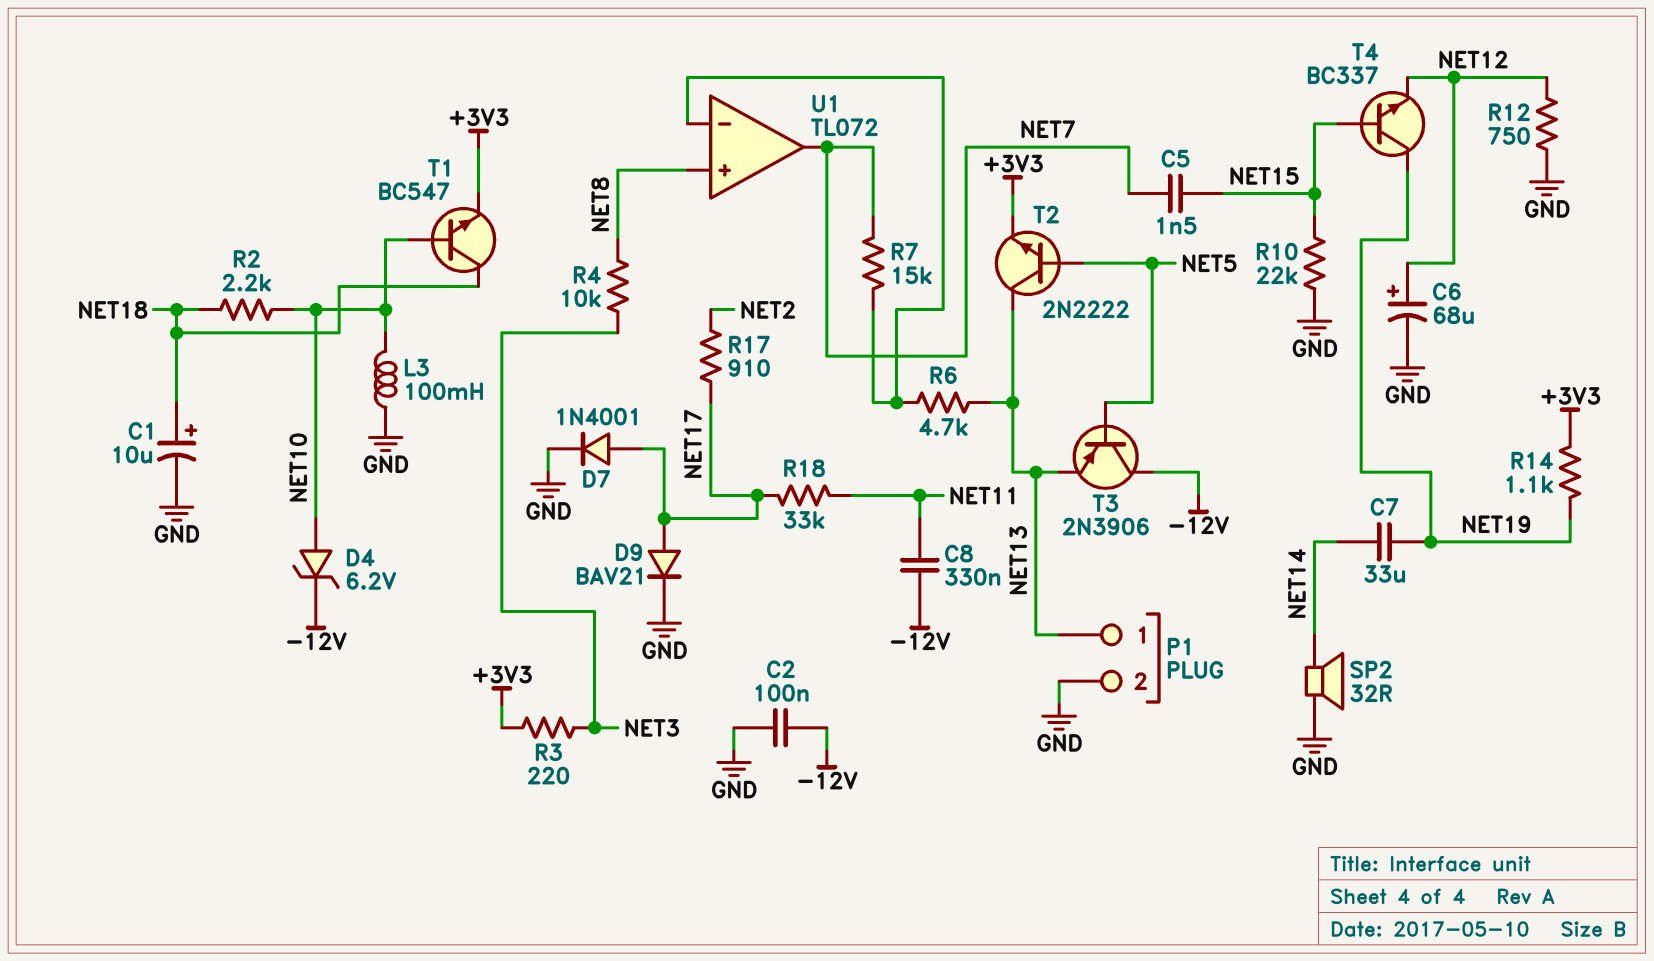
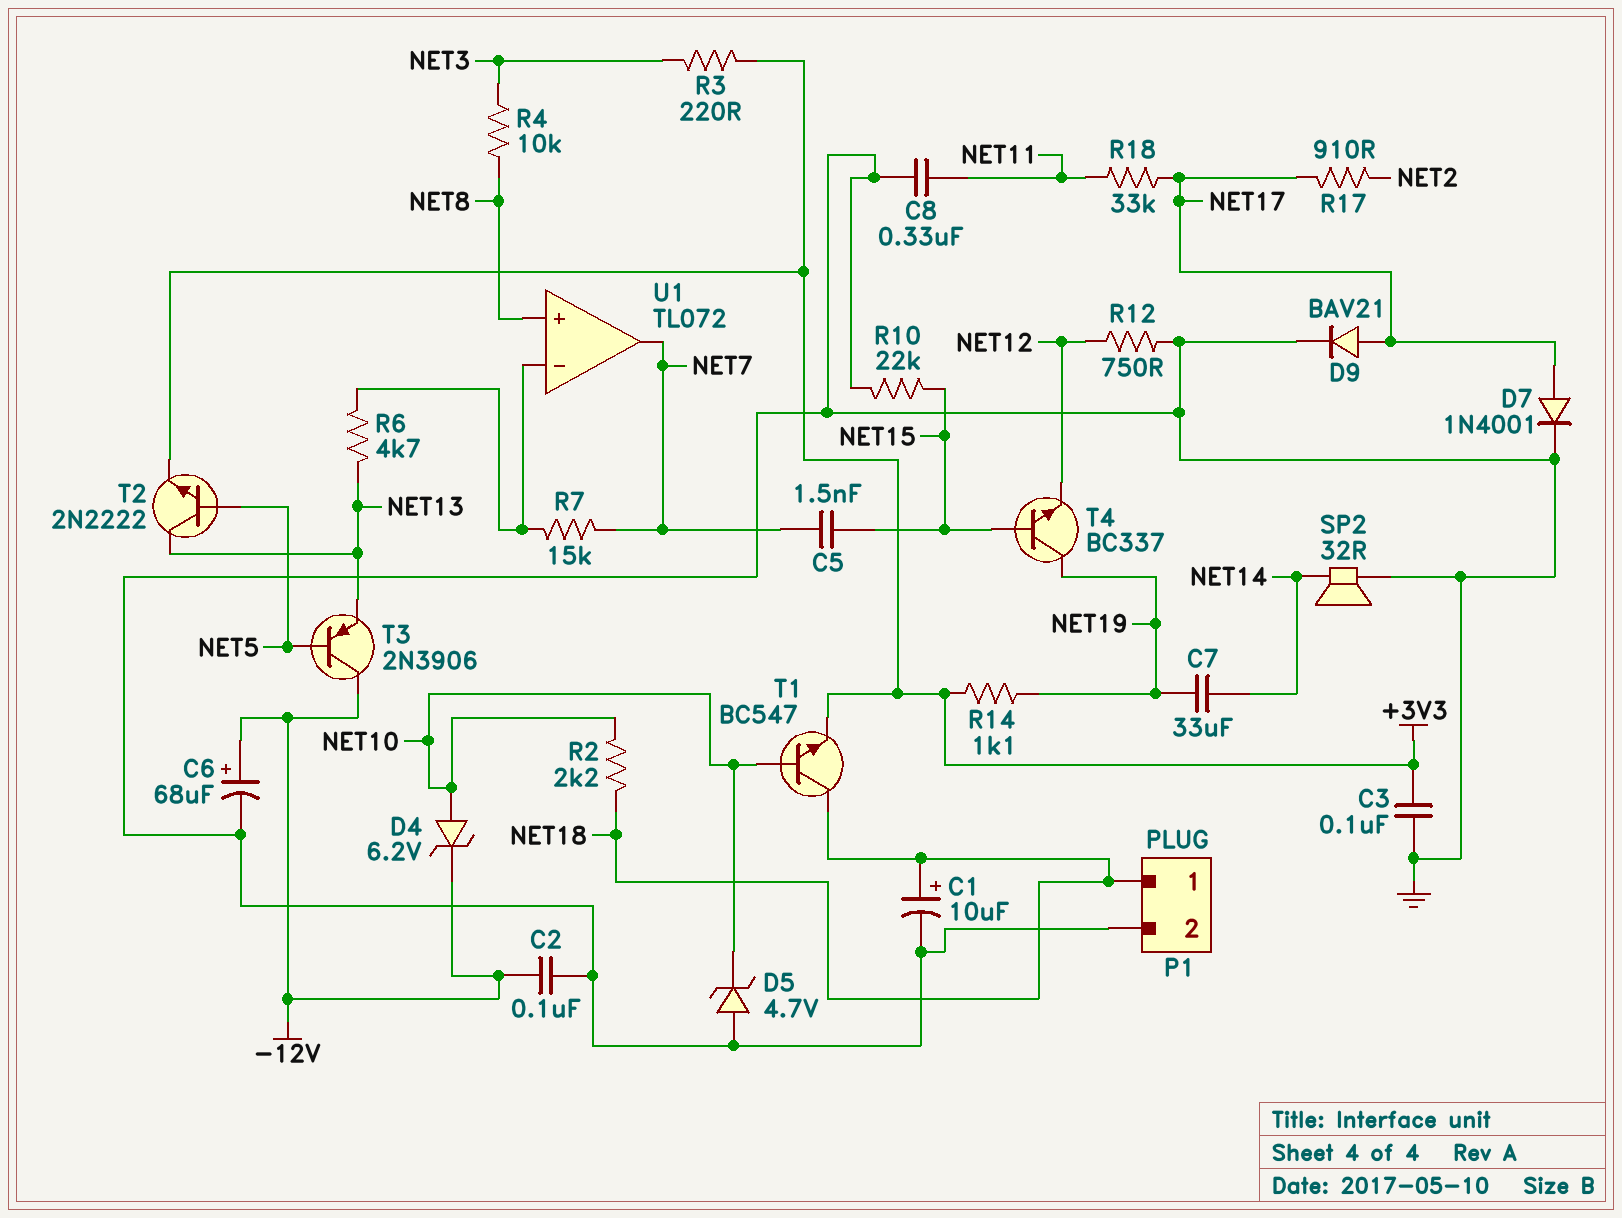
C3: none -> 100nF (+3V3, GND)
C6: 68uF (plus NET12, minus GND) -> 68uF (plus -12V, minus GND)
C8: 330nF (-12V, NET11) -> 330nF (GND, NET11)
D5: none -> zener 4.7V (A GND, K NET10)
L3: 100mH (GND, NET10) -> none
P1 pin 1: NET13 -> NET18

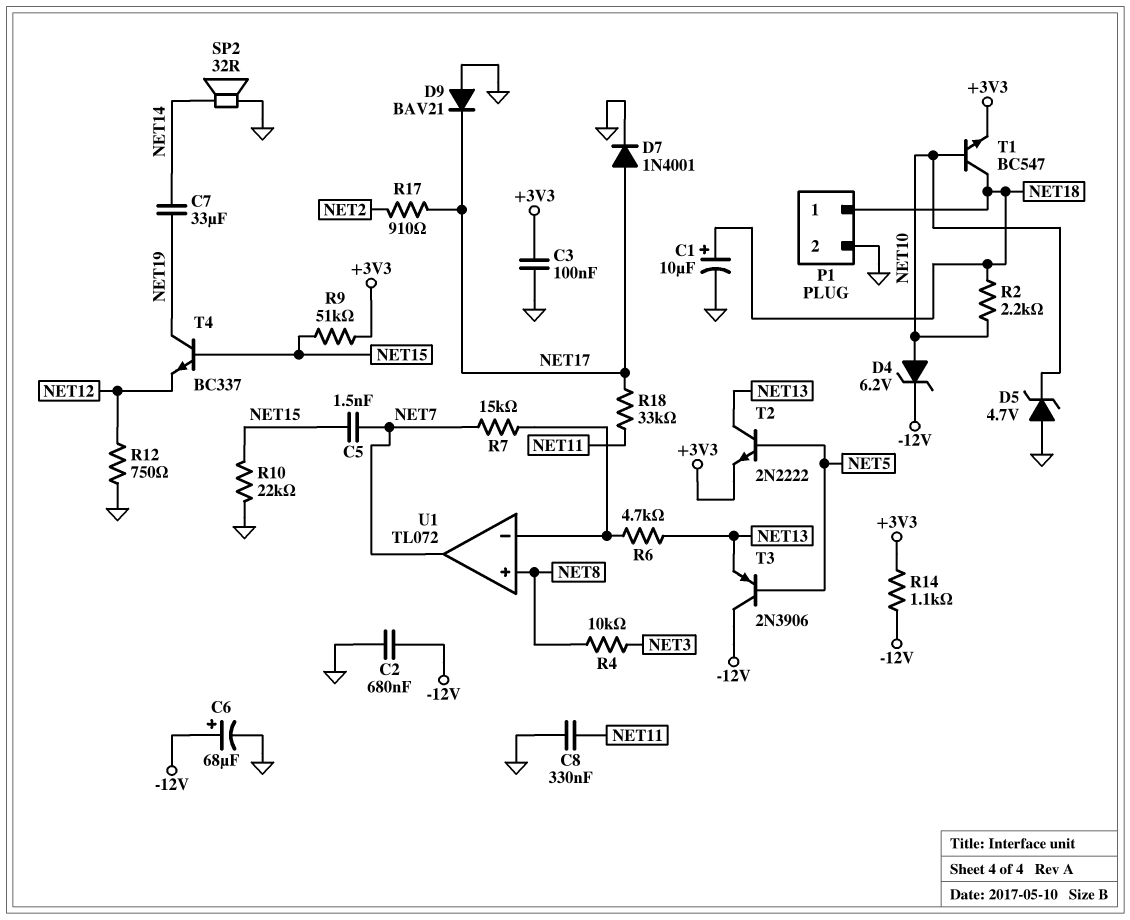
C2: 100nF (-12V, GND) -> 680nF (-12V, GND)
D9: diode BAV21 (A NET17, K GND) -> diode BAV21 (A GND, K NET17)
R3: 220 (+3V3, NET3) -> none
R9: none -> 51k (+3V3, NET15)
R14: 1.1k (+3V3, NET19) -> 1.1k (+3V3, -12V)

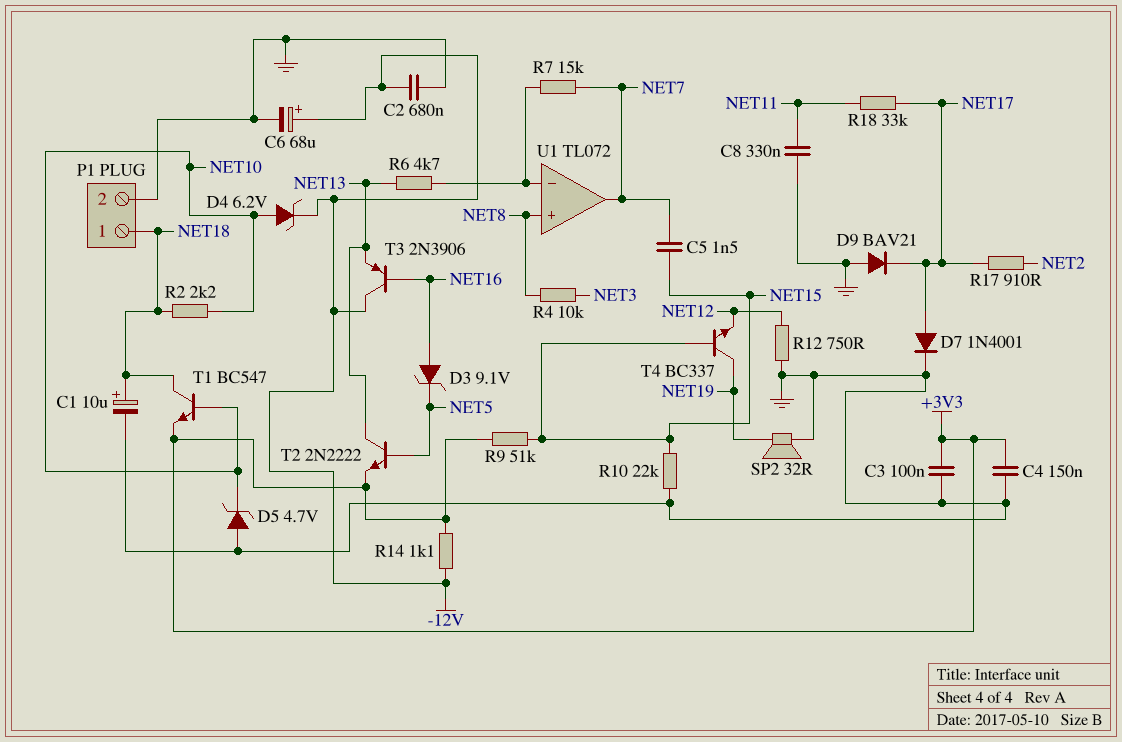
C4: none -> 150nF (+3V3, GND)
C7: 33uF (NET14, NET19) -> none
D3: none -> zener 9.1V (A NET16, K NET5)
SP2: speaker 32R (GND, NET14) -> speaker 32R (GND, NET19)
T3: PNP 2N3906 (B NET5, C -12V, E NET13) -> PNP 2N3906 (B NET16, C -12V, E NET13)

